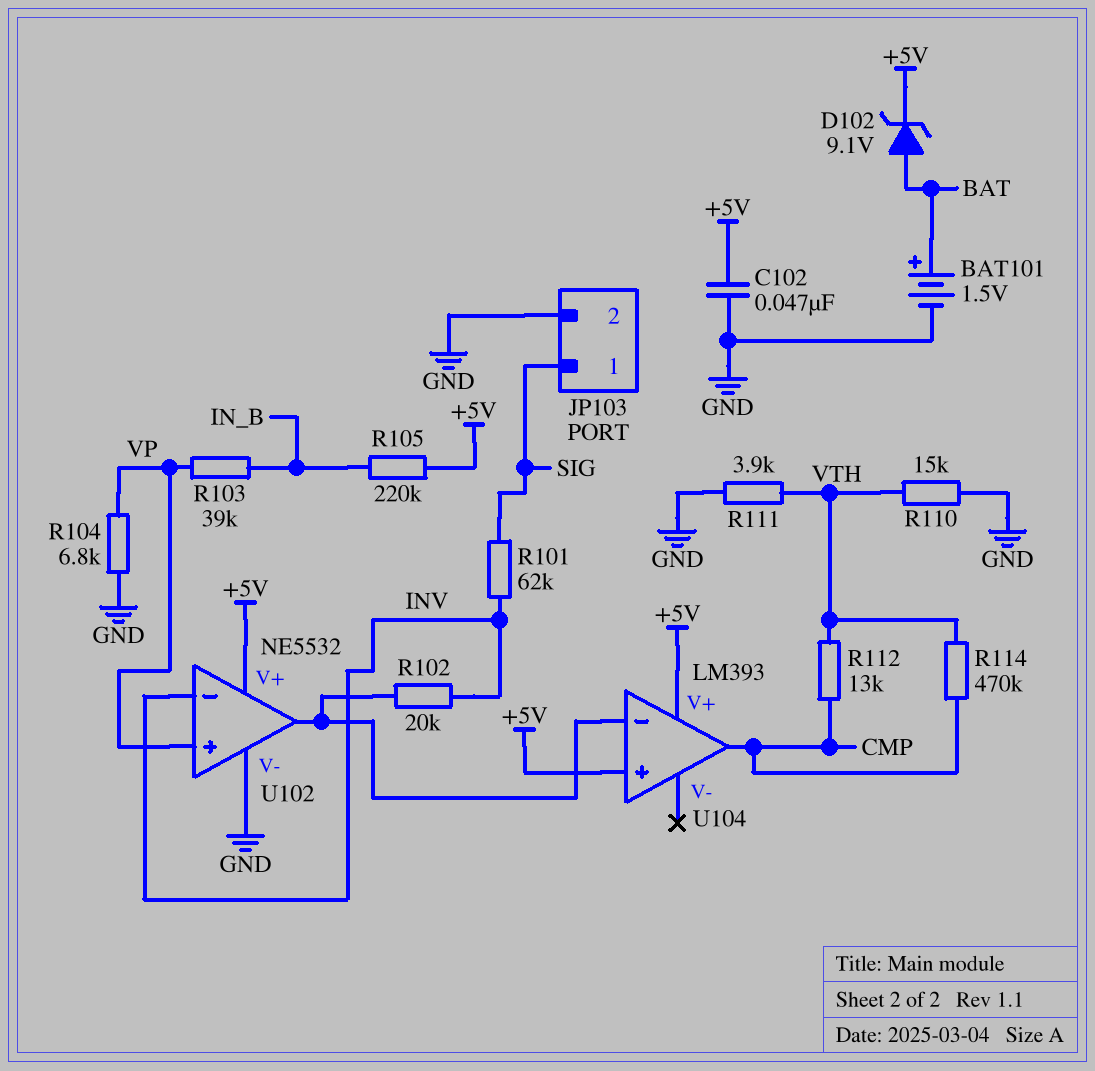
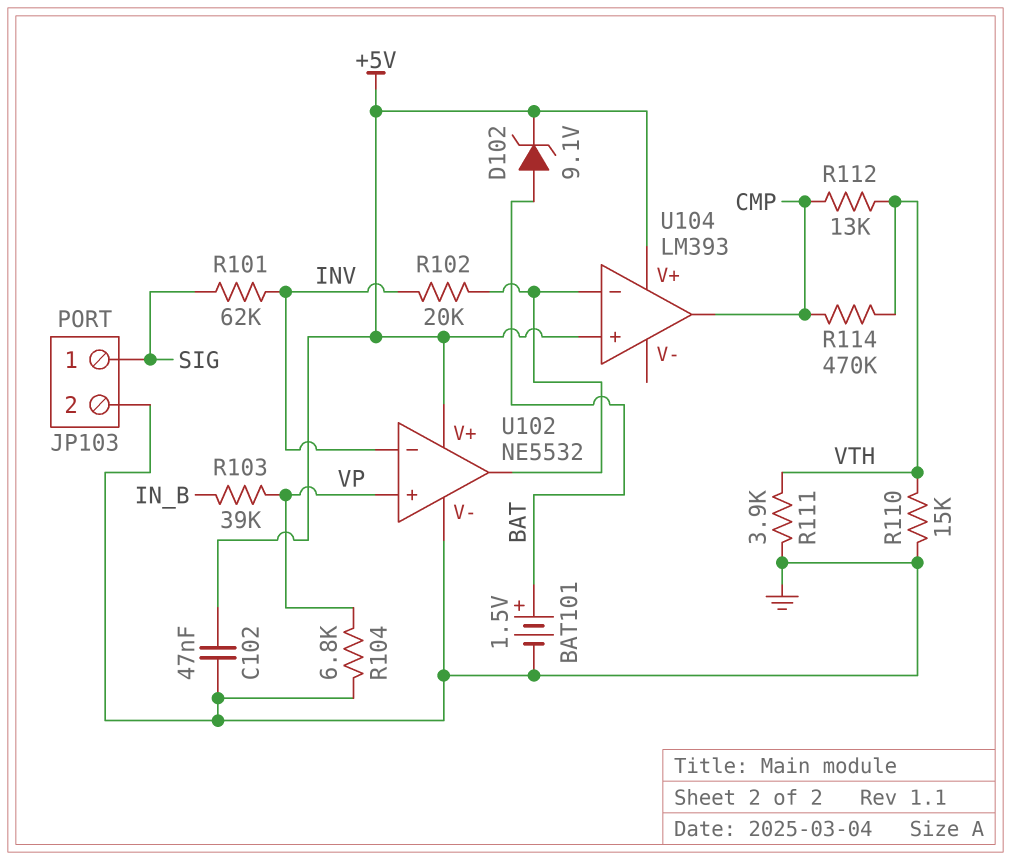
R105: 220k (+5V, IN_B) -> none

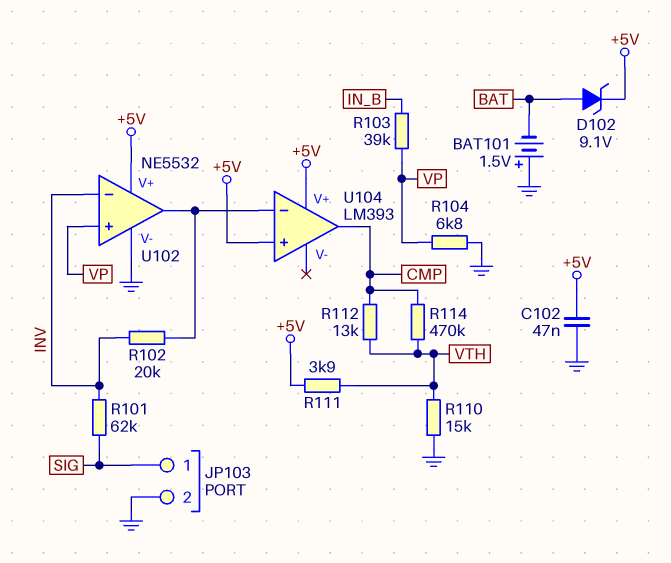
BAT101: 1.5V (plus BAT, minus GND) -> 1.5V (plus GND, minus BAT)
R111: 3.9k (GND, VTH) -> 3.9k (+5V, VTH)

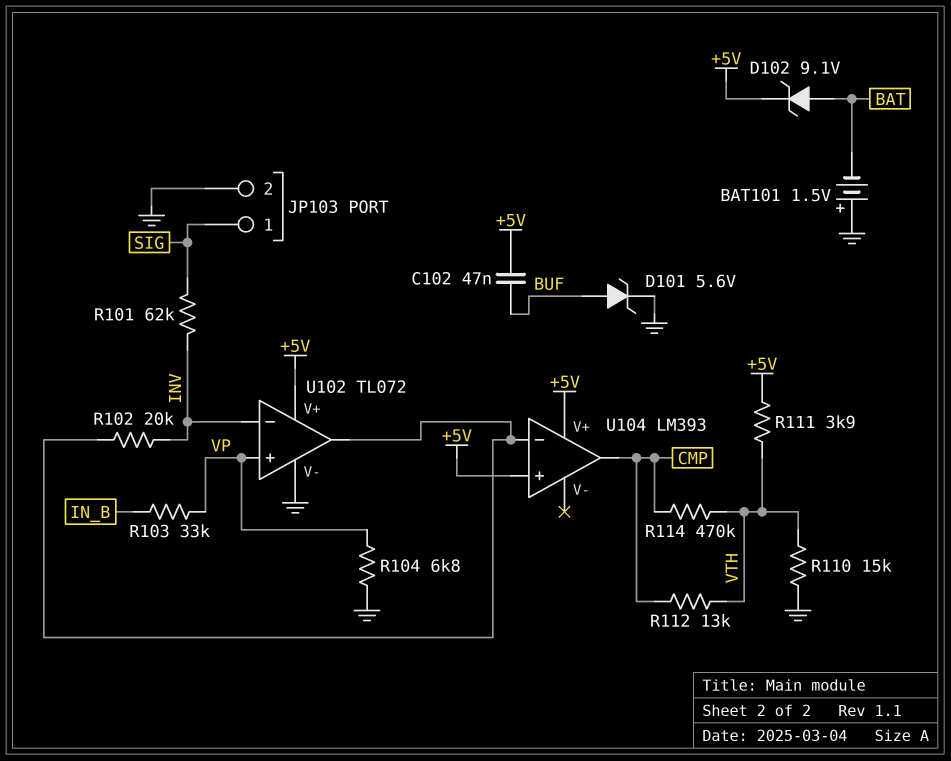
C102: 47nF (+5V, GND) -> 47nF (+5V, BUF)
D101: none -> zener 5.6V (A BUF, K GND)
R103: 39k (IN_B, VP) -> 33k (IN_B, VP)
U102: NE5532 -> TL072

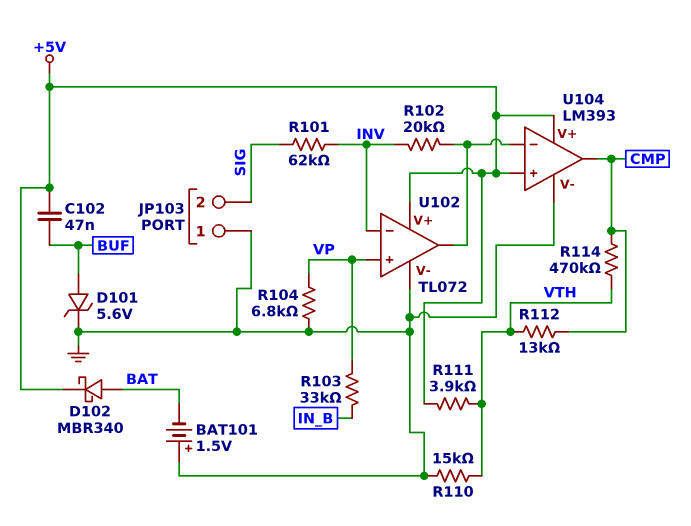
D102: zener 9.1V (A BAT, K +5V) -> schottky MBR340 (A BAT, K +5V)
JP103 pin 1: SIG -> GND
JP103 pin 2: GND -> SIG
U104 pin V-: none -> GND

